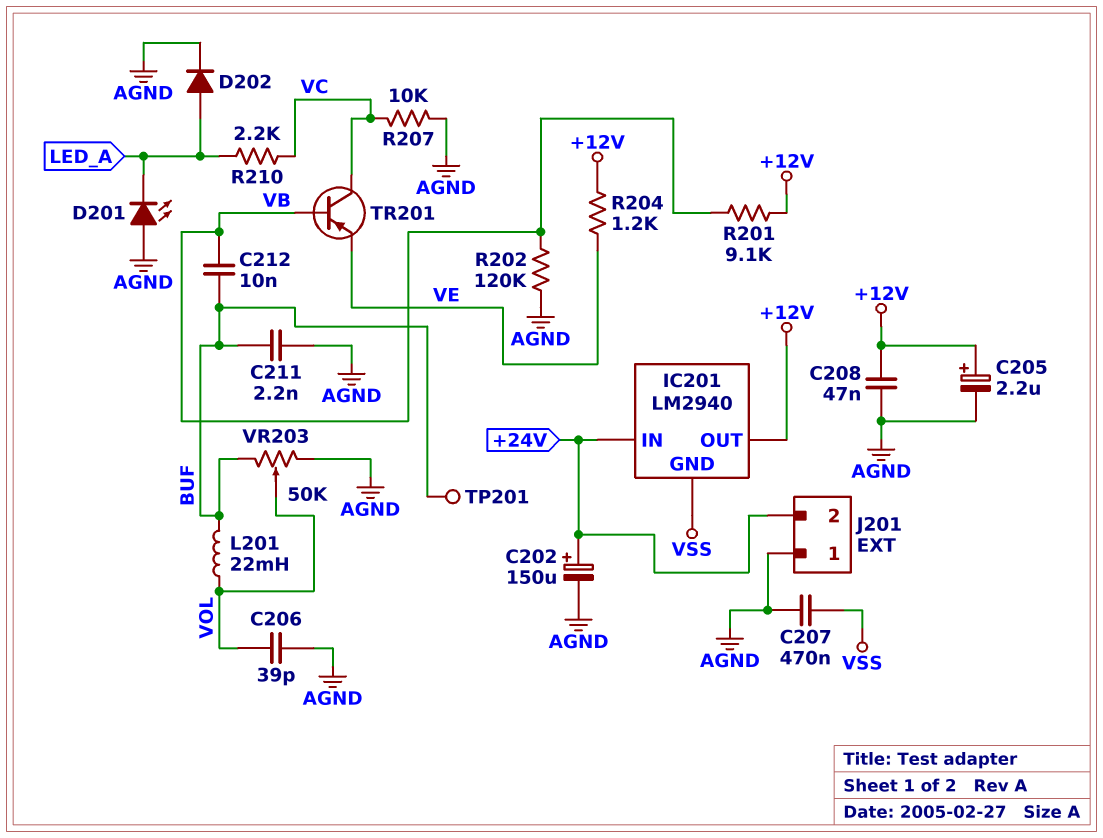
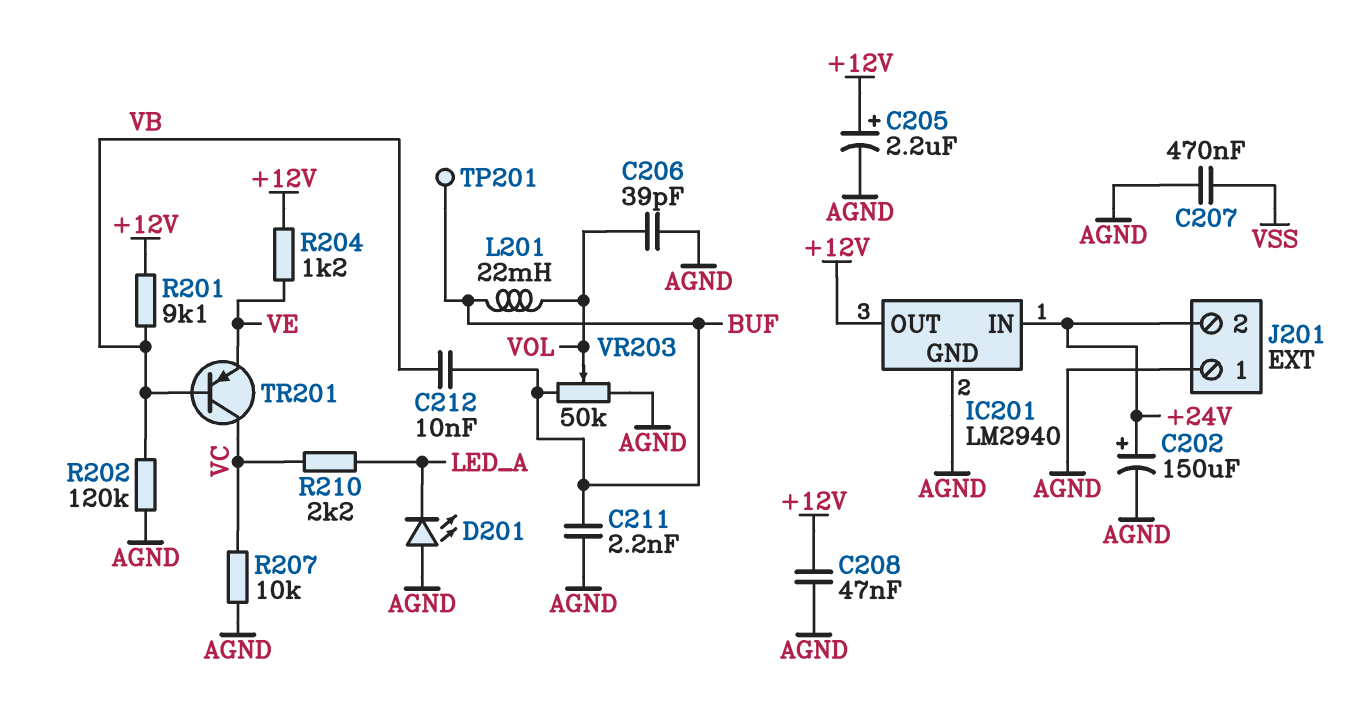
D202: diode (A LED_A, K AGND) -> none
IC201 pin GND: VSS -> AGND

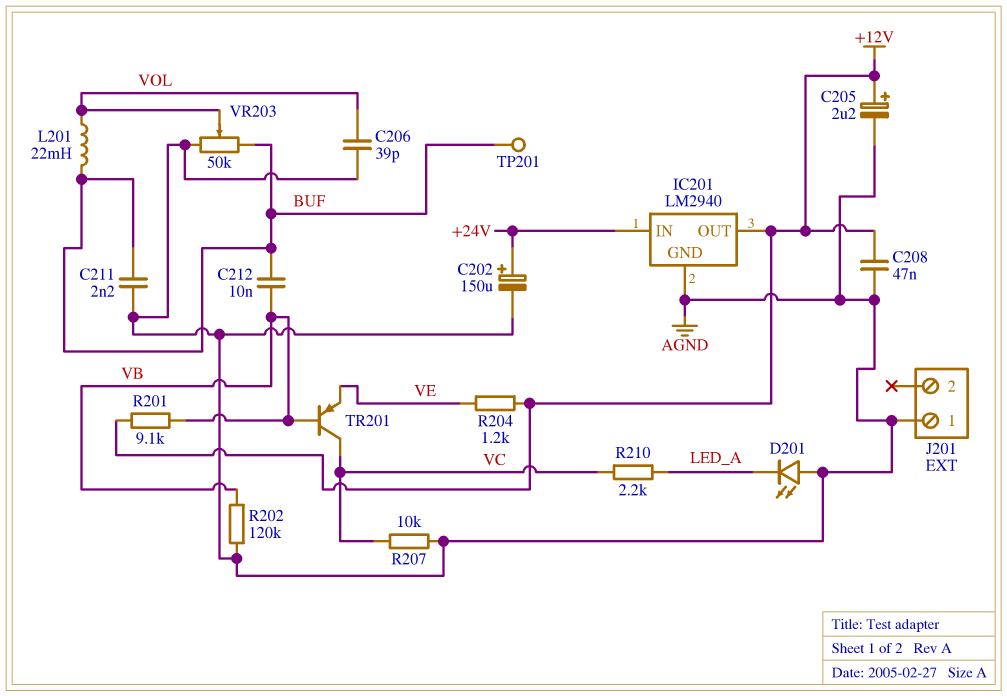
C207: 470nF (AGND, VSS) -> none
J201 pin 2: +24V -> none

